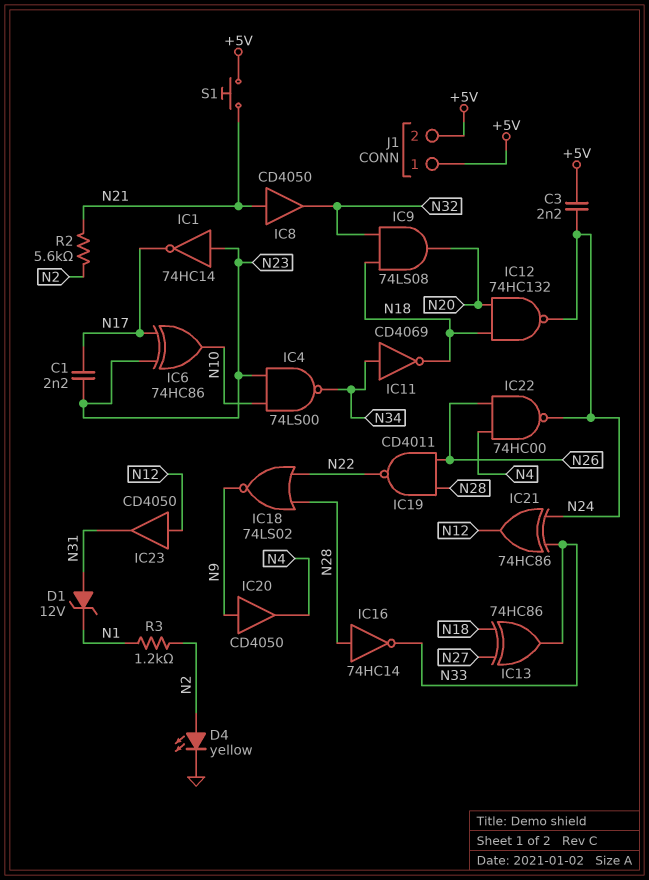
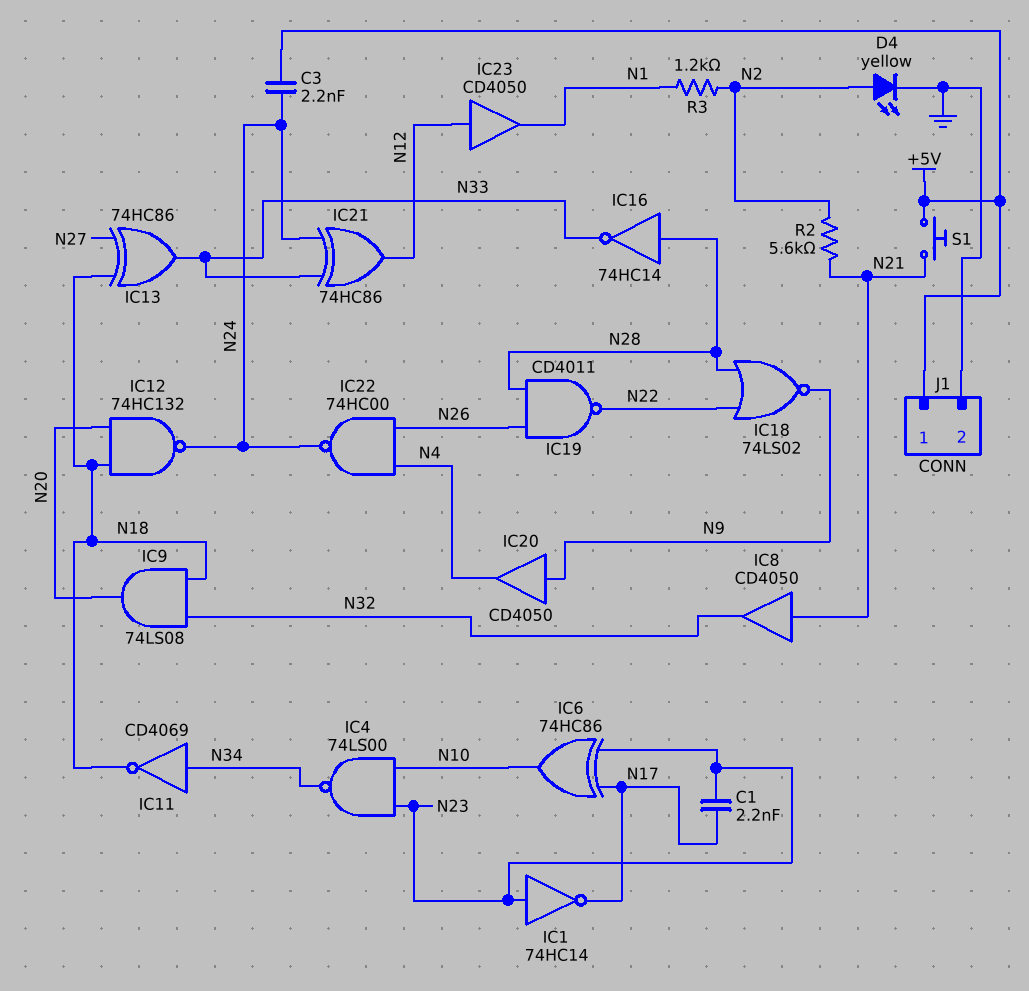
D1: zener 12V (A N31, K N1) -> none
IC23: buffer CD4050 (in N12, out N31) -> buffer CD4050 (in N12, out N1)
J1 pin 2: +5V -> GND

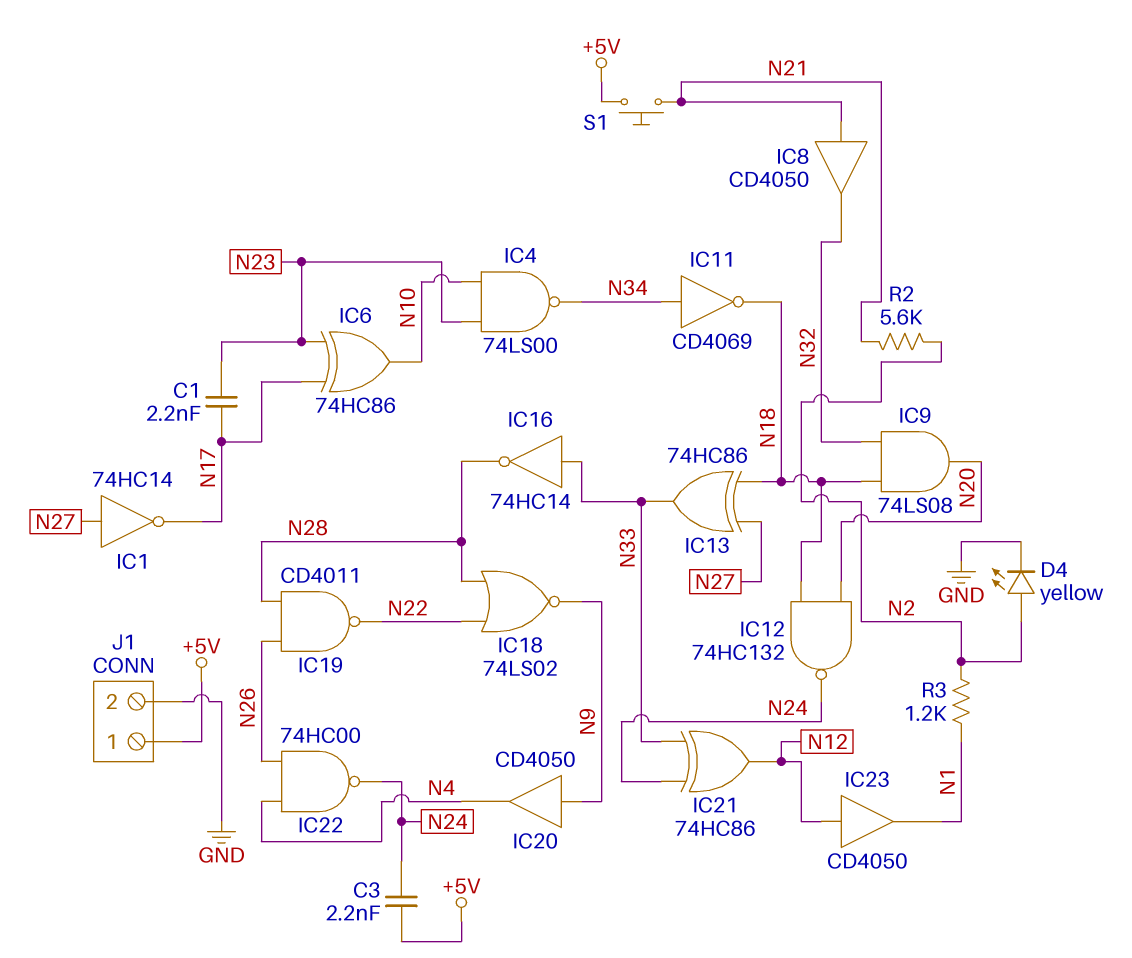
IC1: NOT 74HC14 (in N23, out N17) -> NOT 74HC14 (in N27, out N17)
IC16: NOT 74HC14 (in N28, out N33) -> NOT 74HC14 (in N33, out N28)

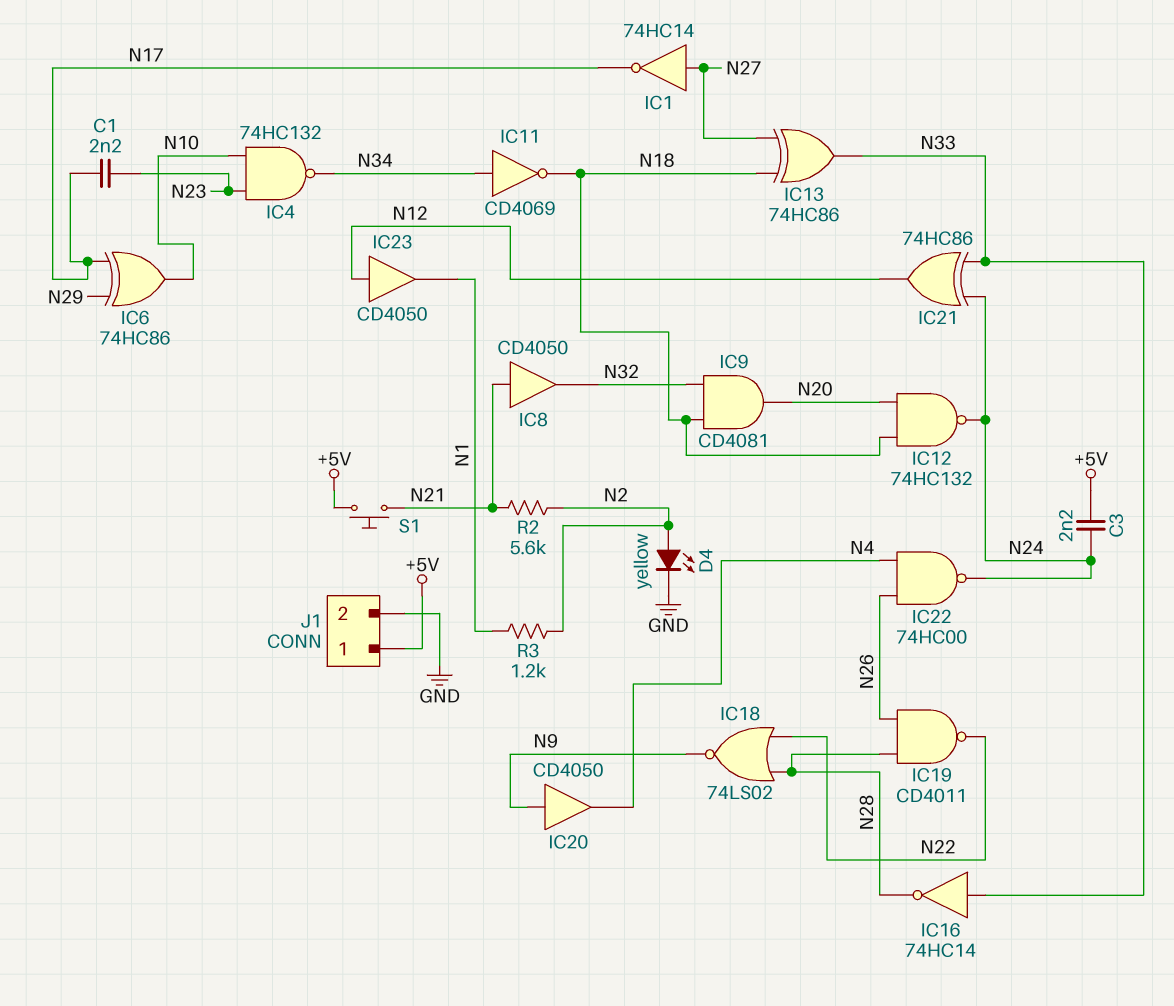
IC4: NAND 74LS00 (in N10, in N23, out N34) -> NAND 74HC132 (in N10, in N23, out N34)
IC6: XOR 74HC86 (in N17, in N23, out N10) -> XOR 74HC86 (in N17, in N29, out N10)
IC9: AND 74LS08 (in N18, in N32, out N20) -> AND CD4081 (in N18, in N32, out N20)

